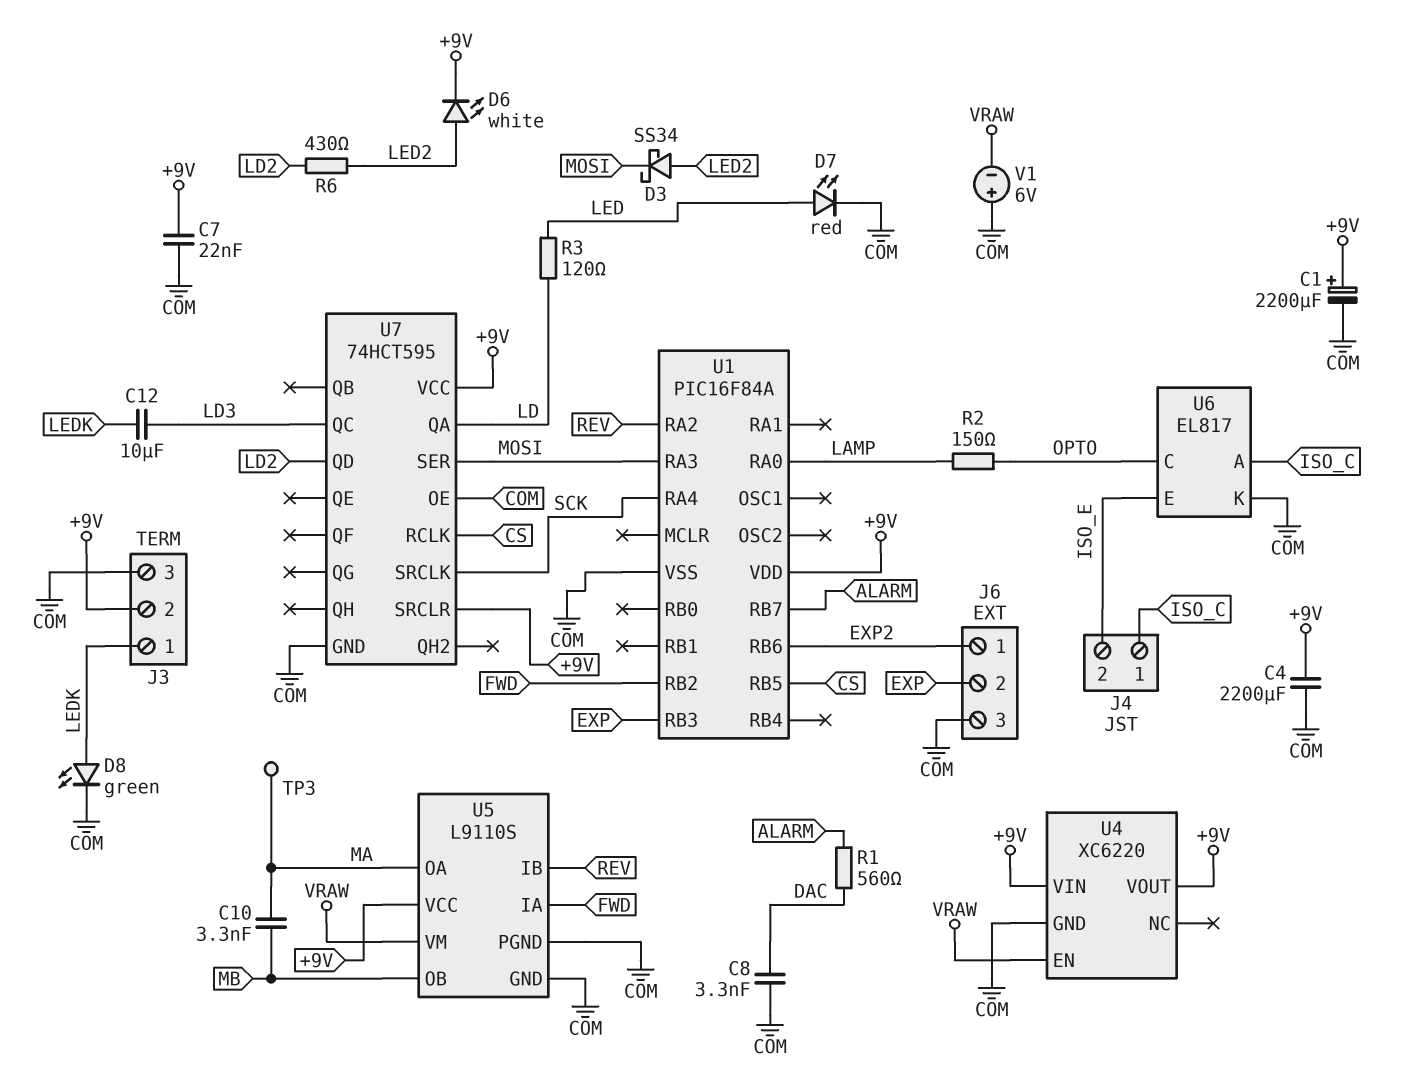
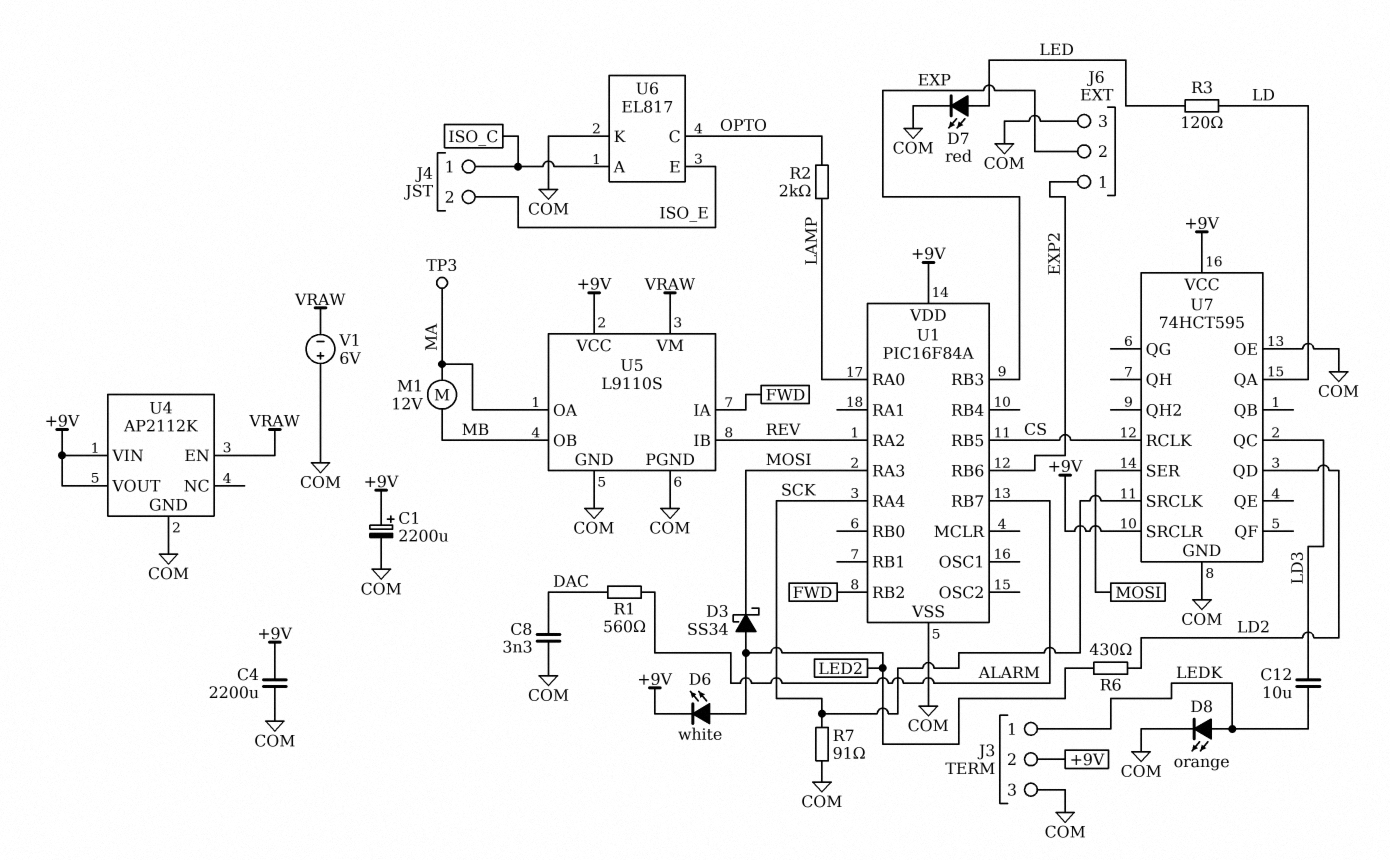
C7: 22nF (+9V, COM) -> none
C10: 3.3nF (MA, MB) -> none
D8: LED green (A LEDK, K COM) -> LED orange (A LEDK, K COM)
M1: none -> motor 12V (MA, MB)
R2: 150 (LAMP, OPTO) -> 2k (LAMP, OPTO)
R7: none -> 91 (COM, SCK)
U4: XC6220 -> AP2112K

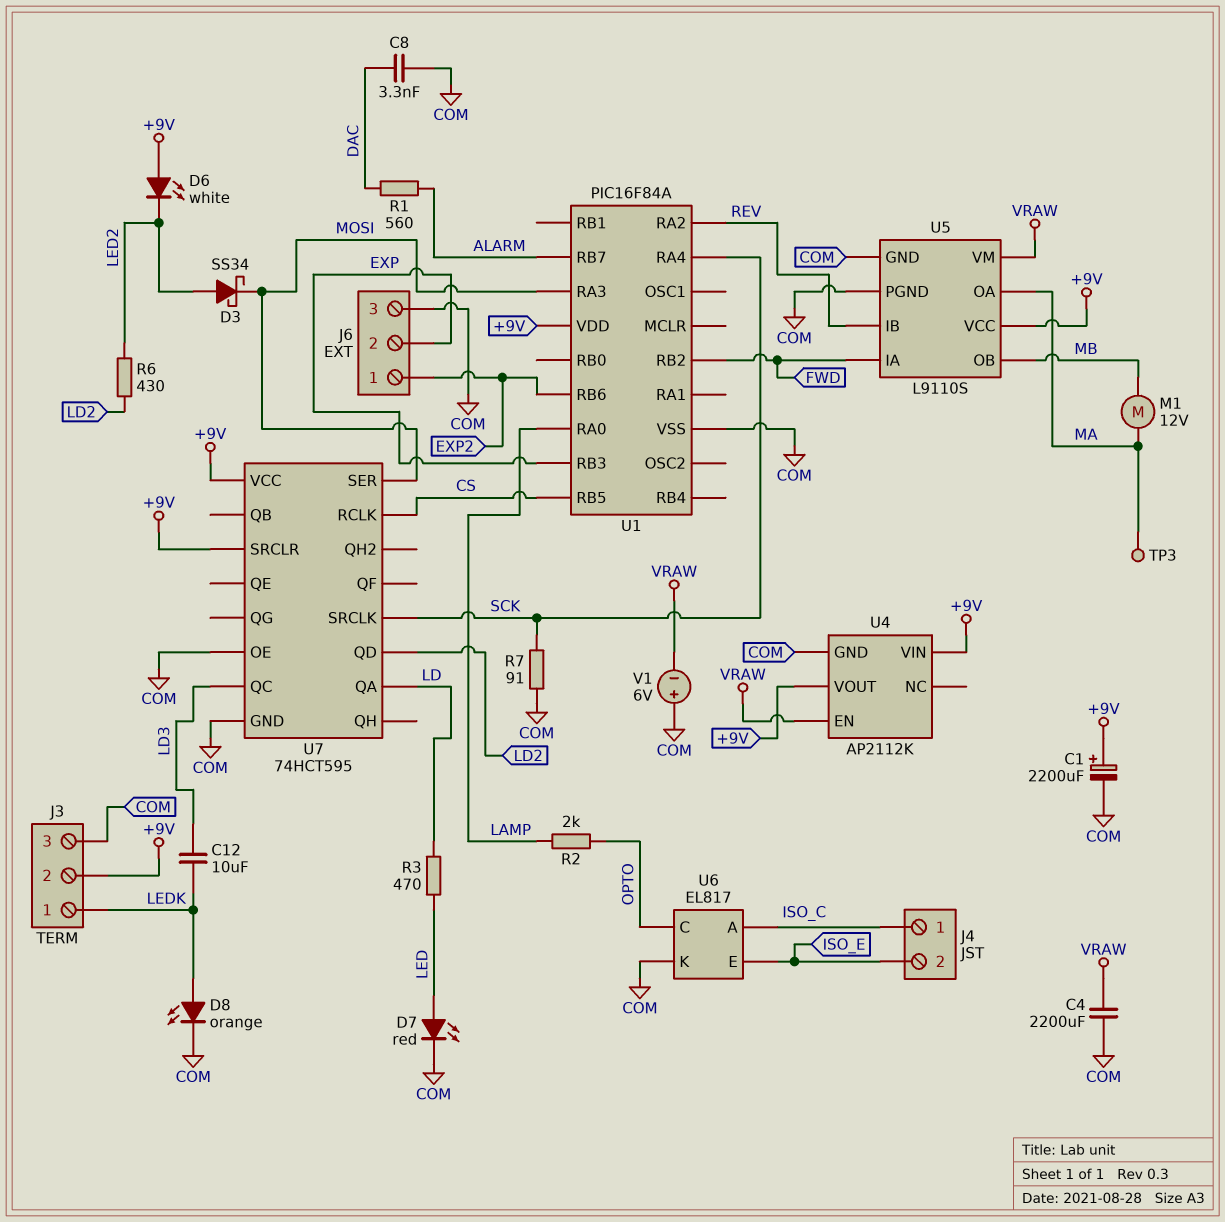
C4: 2200uF (+9V, COM) -> 2200uF (COM, VRAW)
D6: LED white (A LED2, K +9V) -> LED white (A +9V, K LED2)
R3: 120 (LD, LED) -> 470 (LD, LED)

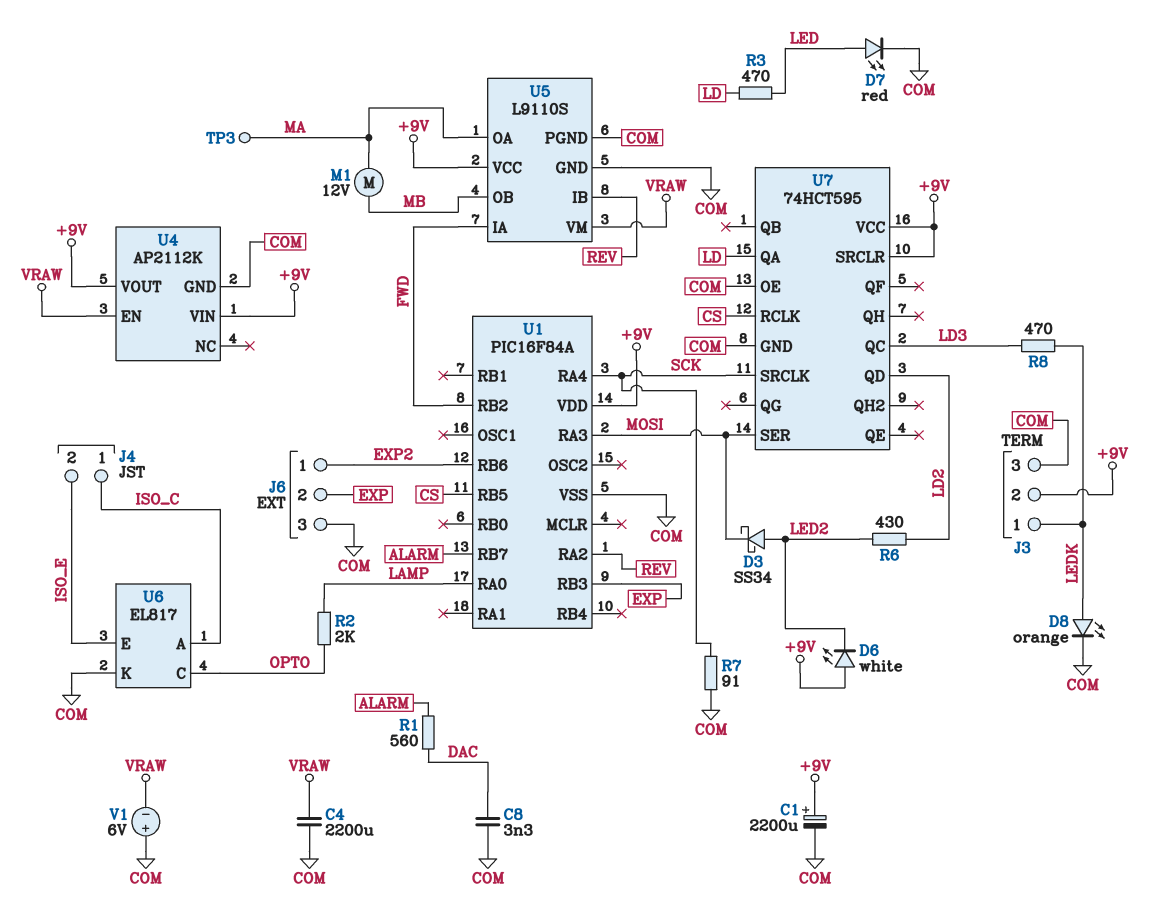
C12: 10uF (LD3, LEDK) -> none
R8: none -> 470 (LD3, LEDK)

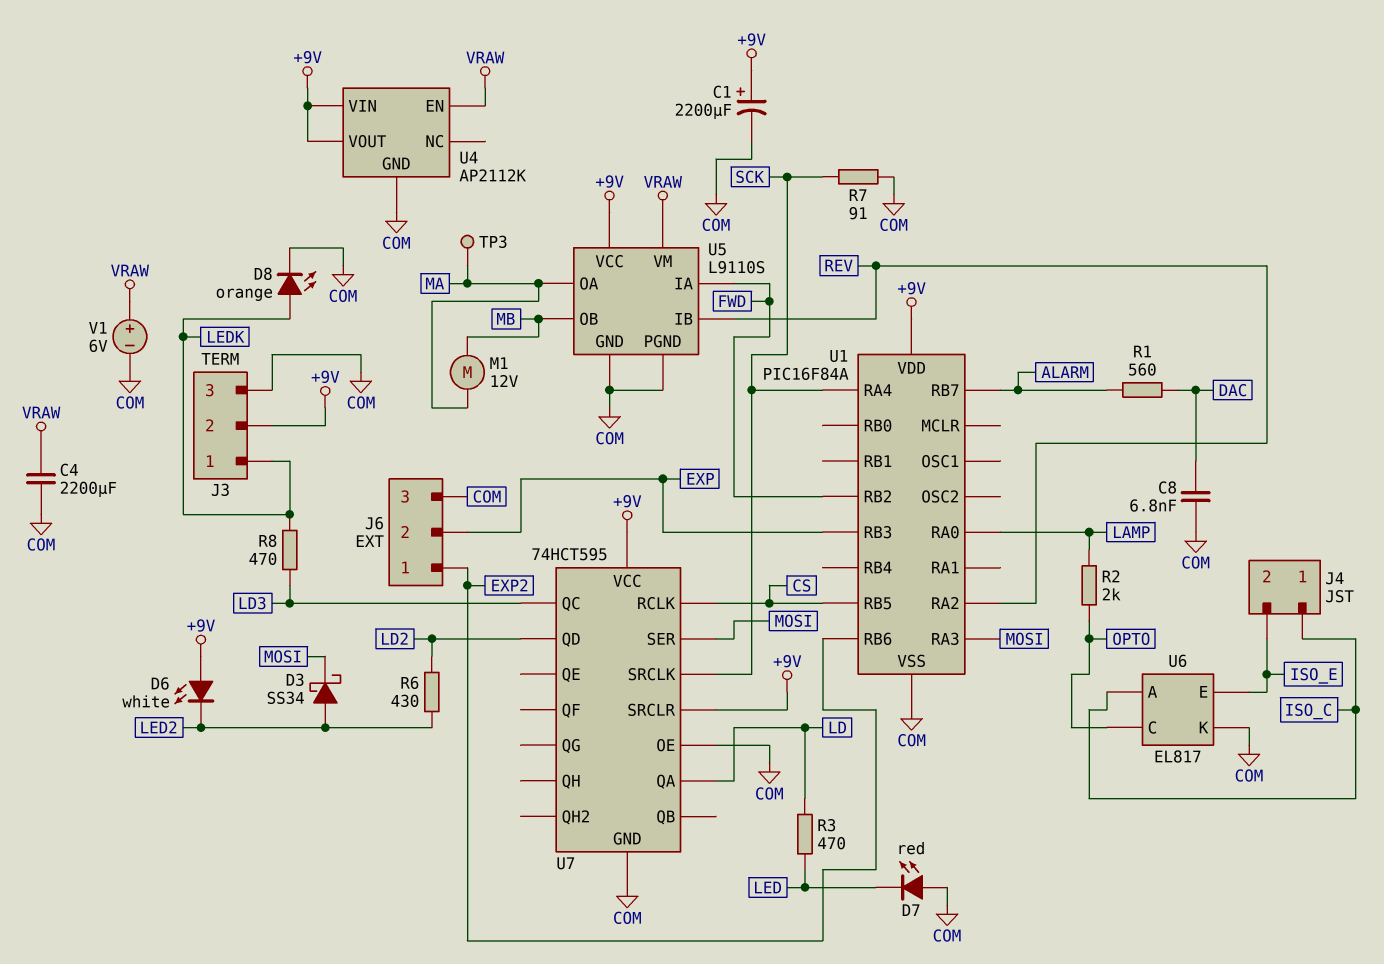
C8: 3.3nF (COM, DAC) -> 6.8nF (COM, DAC)
D7: LED red (A LED, K COM) -> LED red (A COM, K LED)
V1: 6V (plus COM, minus VRAW) -> 6V (plus VRAW, minus COM)

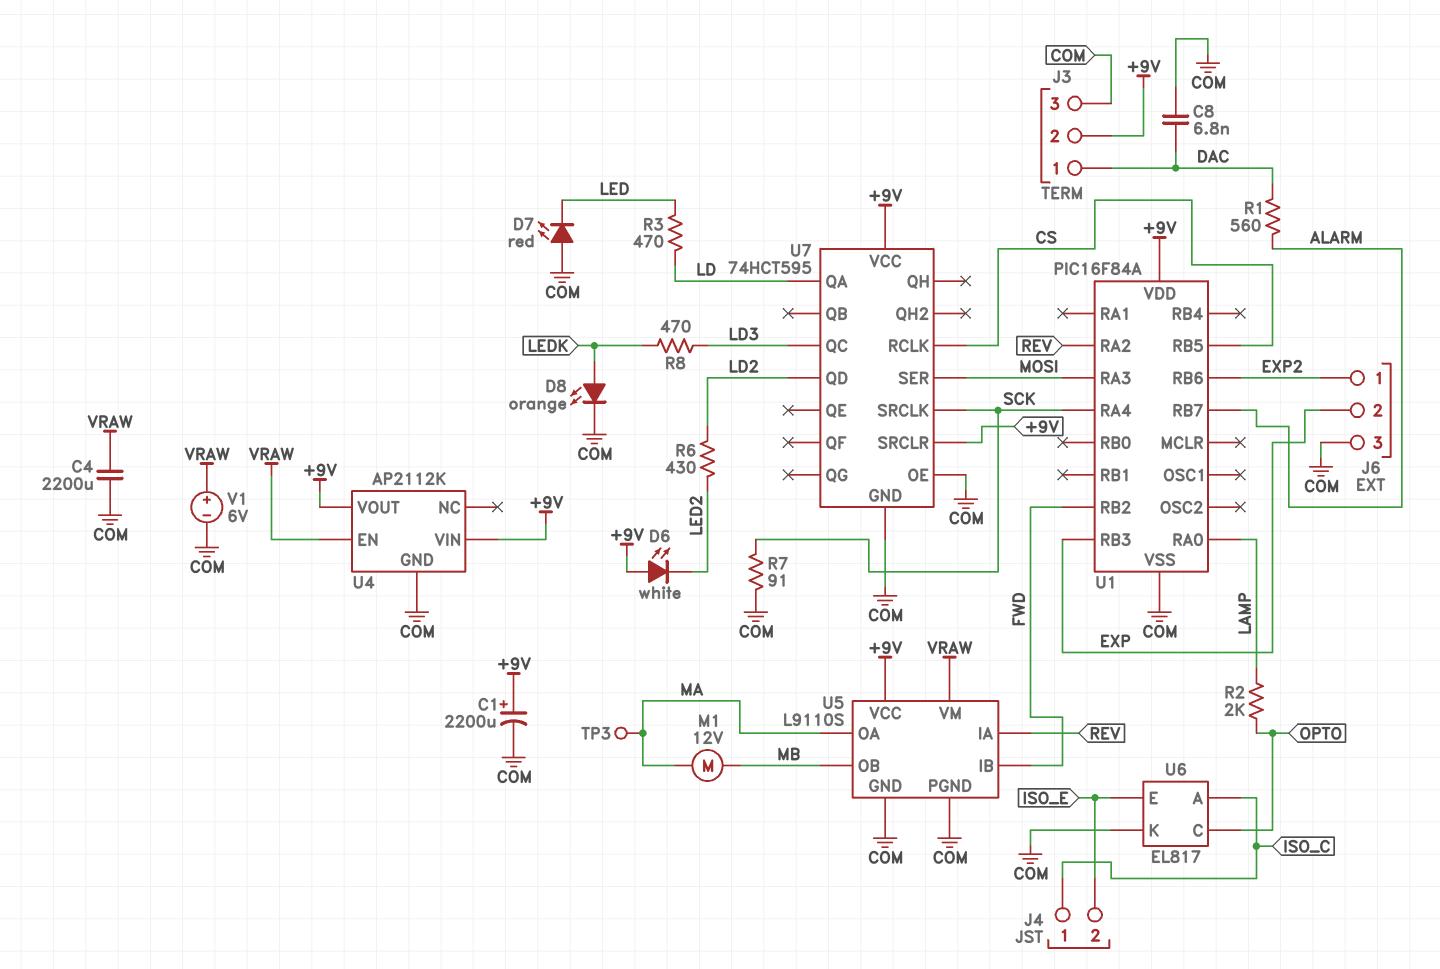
D3: schottky SS34 (A LED2, K MOSI) -> none
J3 pin 1: LEDK -> DAC
U5 pin IA: FWD -> REV
U5 pin IB: REV -> FWD

